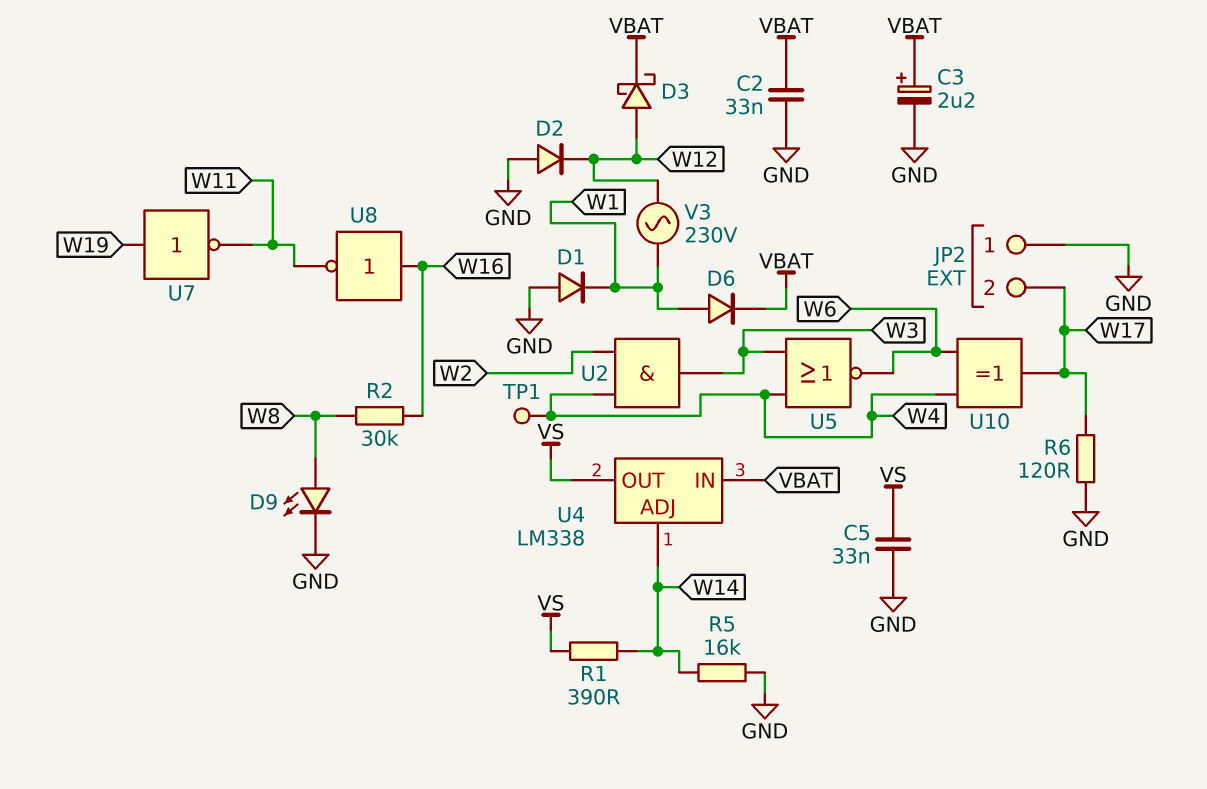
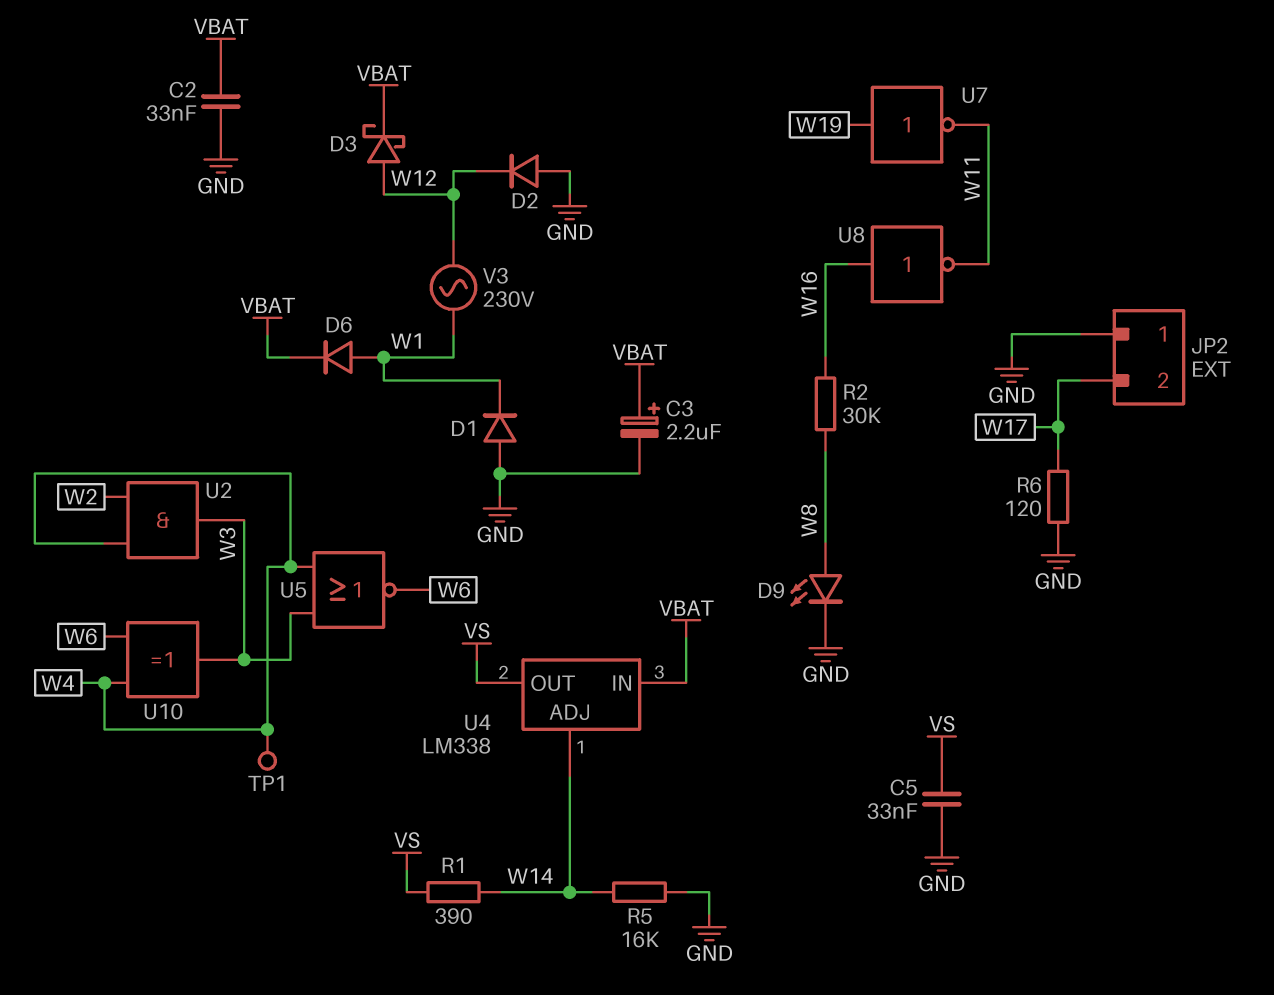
U10: XOR (in W4, in W6, out W17) -> XOR (in W4, in W6, out W3)

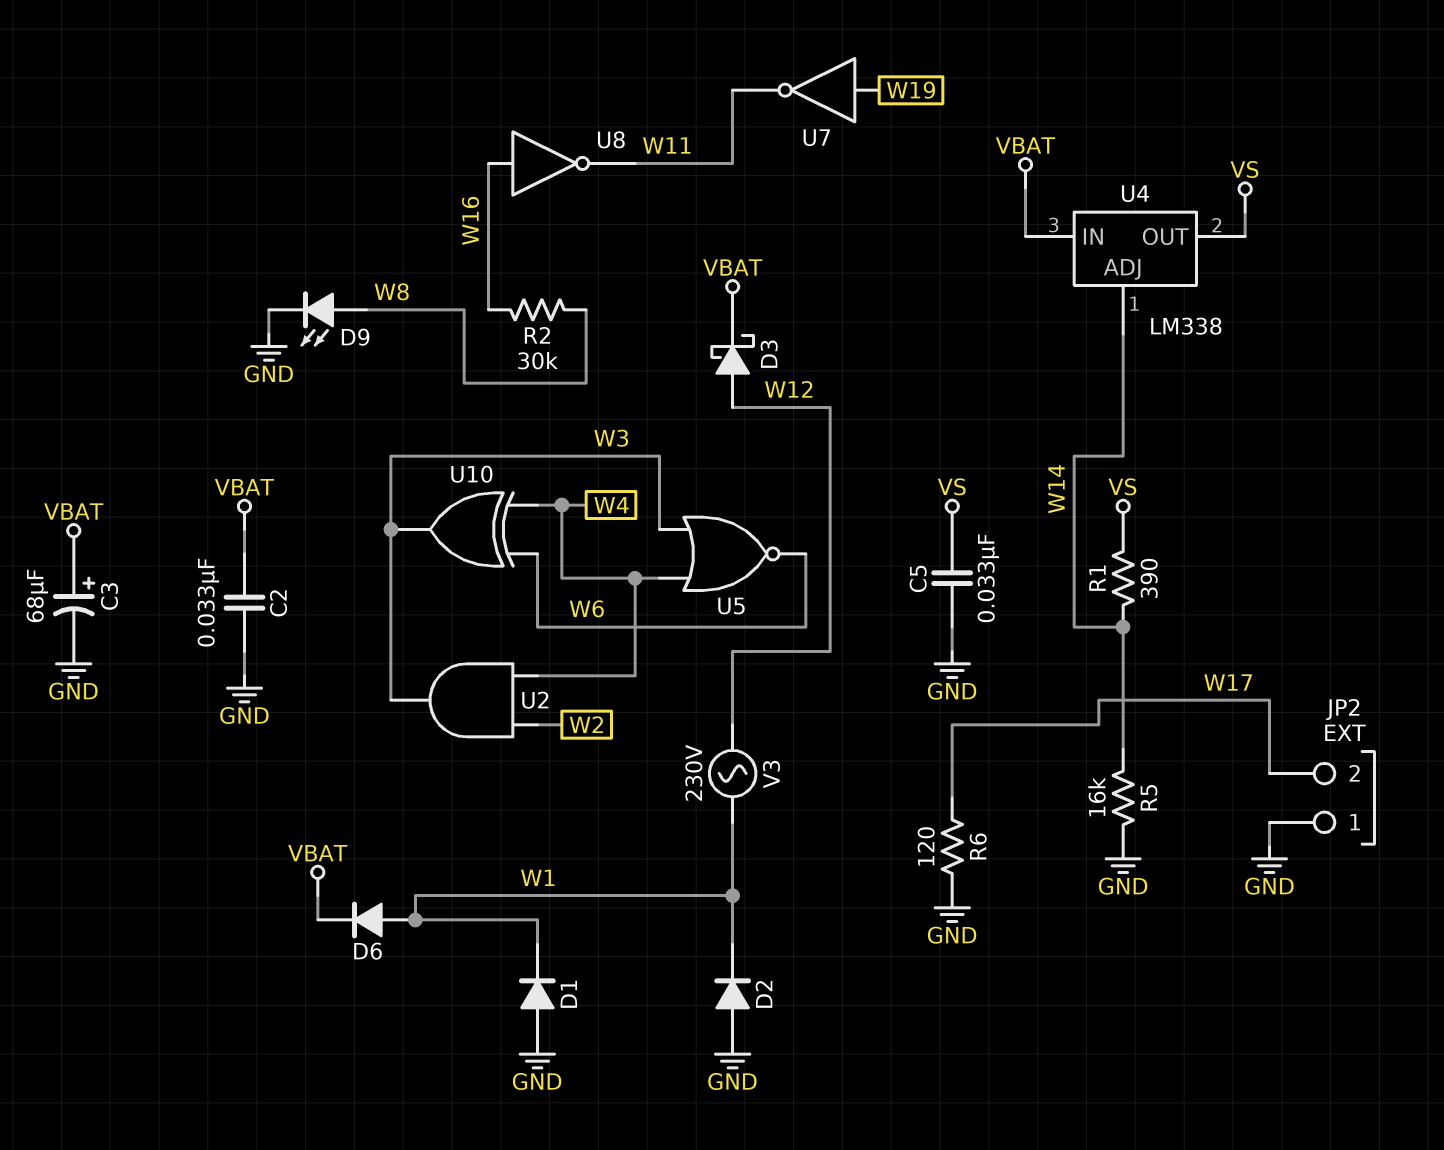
C3: 2.2uF (plus VBAT, minus GND) -> 68uF (plus VBAT, minus GND)
D2: diode (A GND, K W12) -> diode (A GND, K W1)
TP1: test point (W4) -> none

